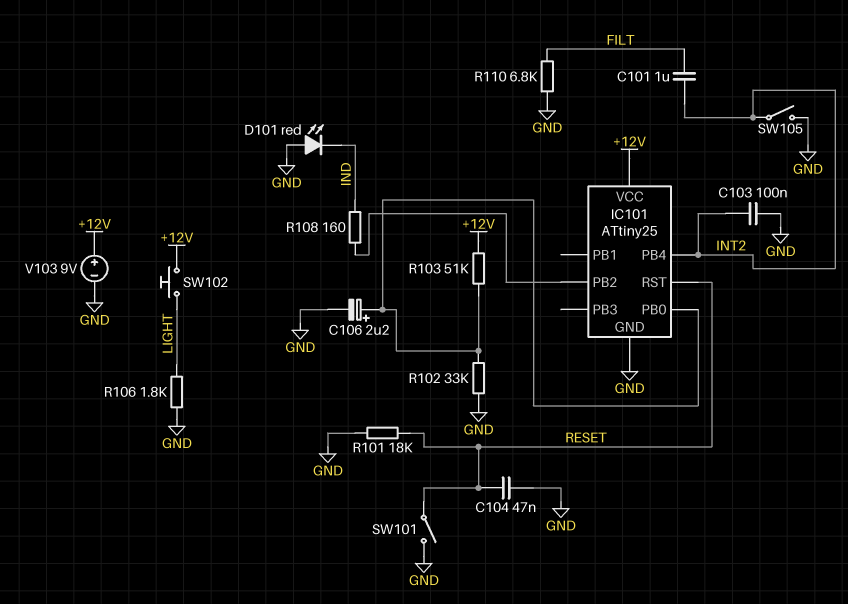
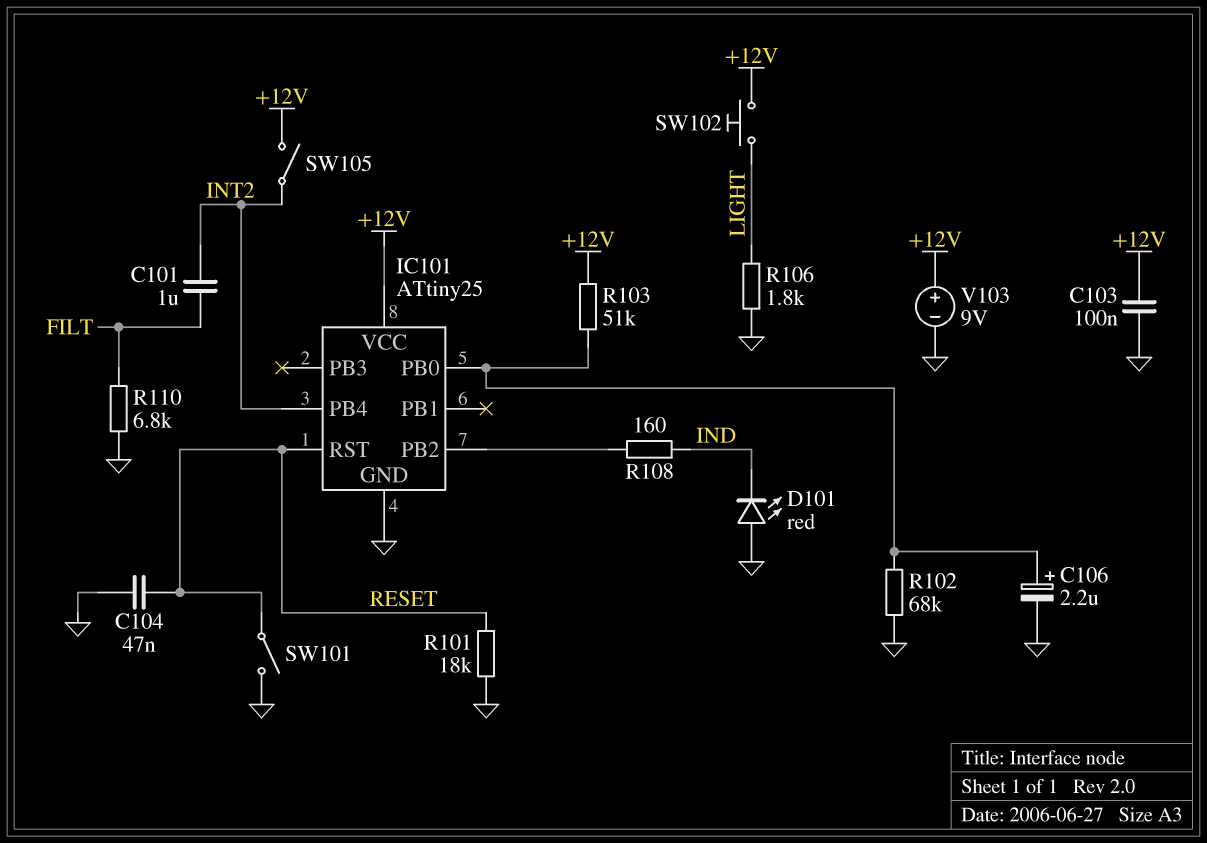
C103: 100nF (GND, INT2) -> 100nF (+12V, GND)
R102: 33k (GND, IC101/PB0) -> 68k (GND, IC101/PB0)
SW105: switch (GND, INT2) -> switch (+12V, INT2)

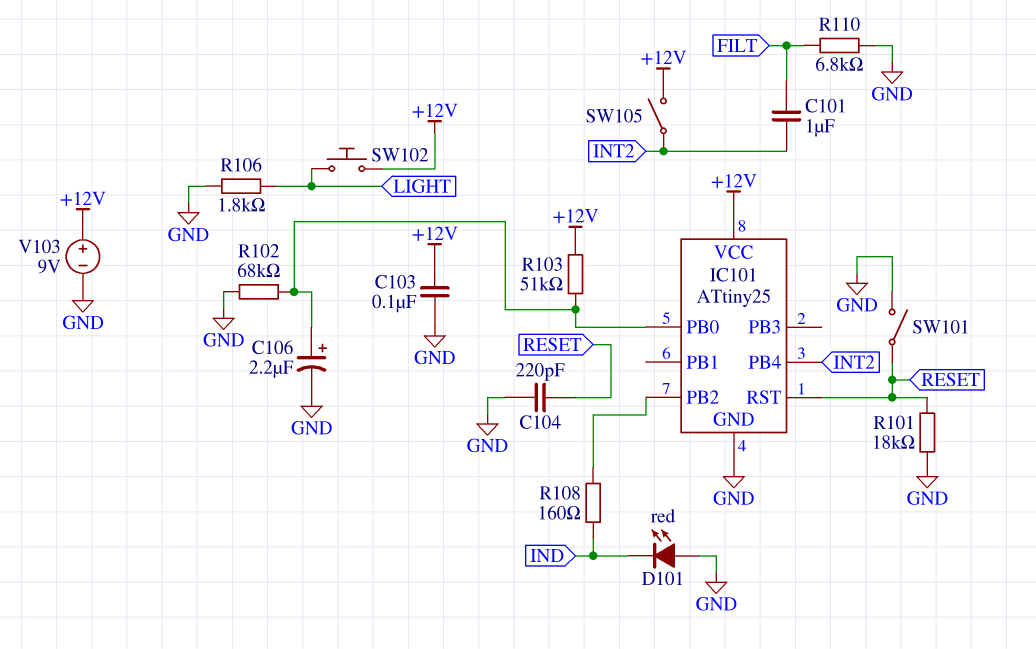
C104: 47nF (GND, RESET) -> 220pF (GND, RESET)

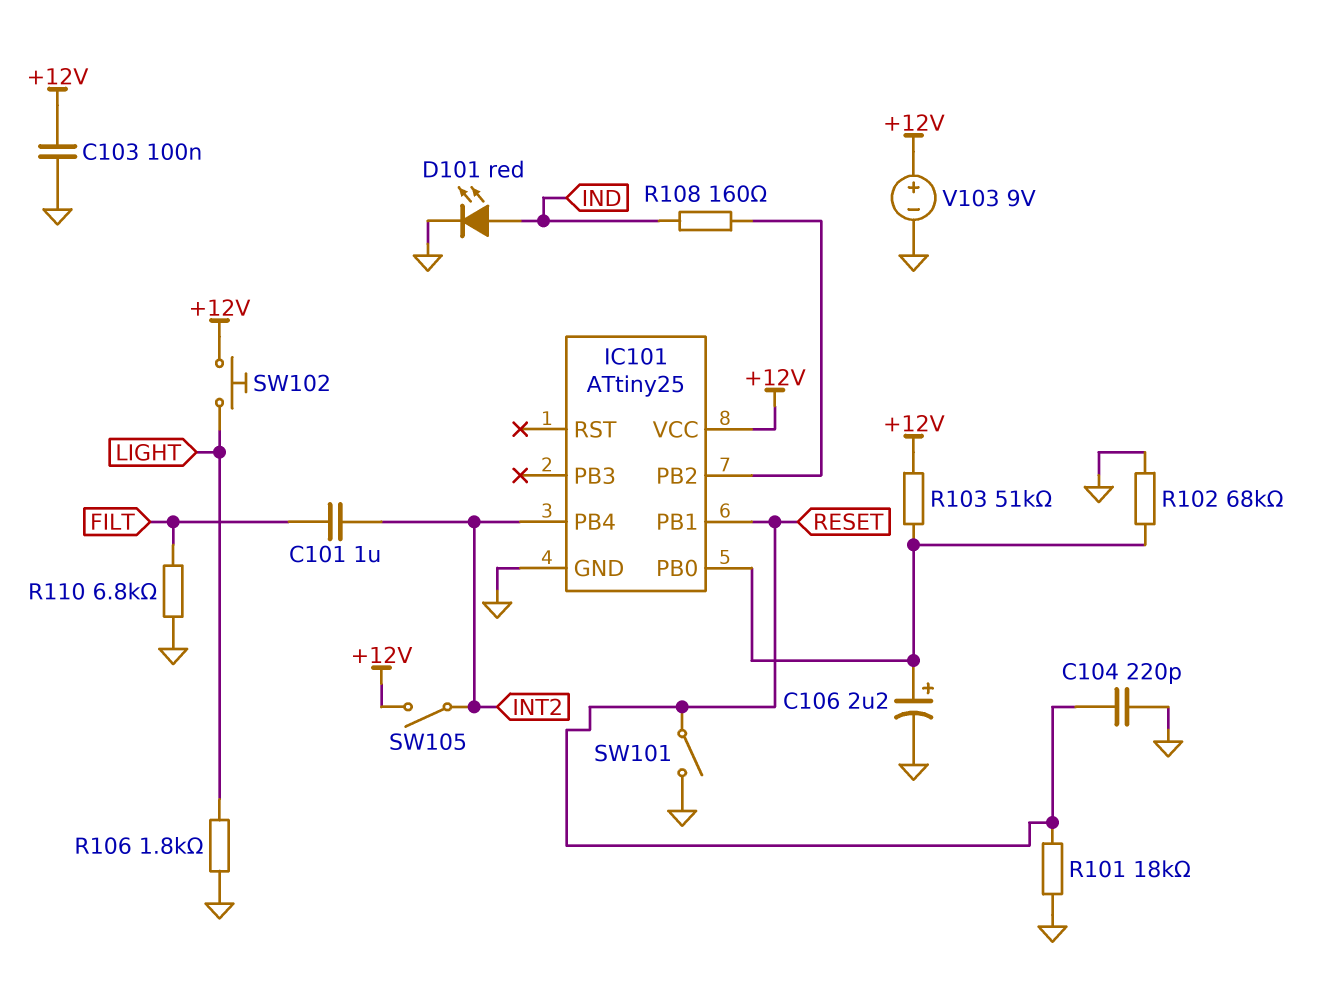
D101: LED red (A GND, K IND) -> LED red (A IND, K GND)
IC101 pin PB1: none -> RESET
IC101 pin RST: RESET -> none

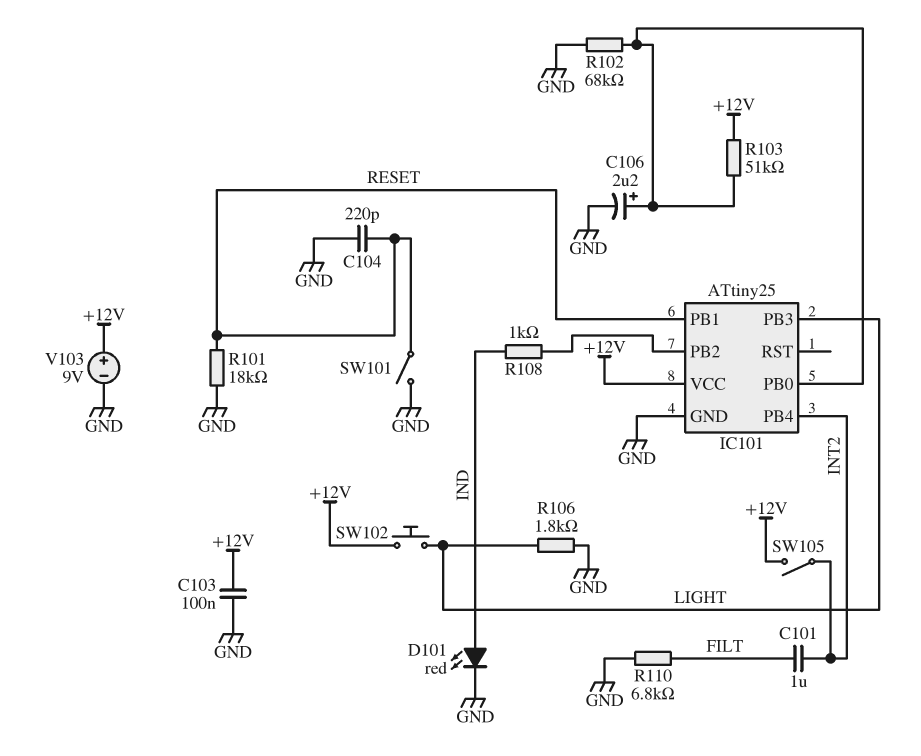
IC101 pin PB3: none -> LIGHT
R108: 160 (IC101/PB2, IND) -> 1k (IC101/PB2, IND)

